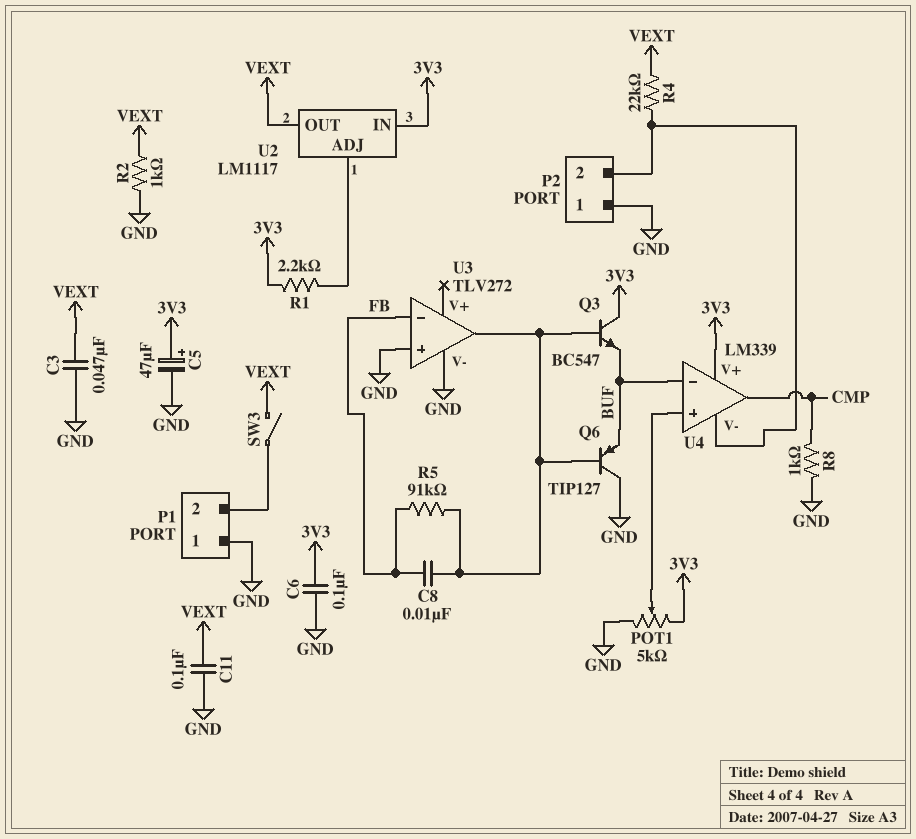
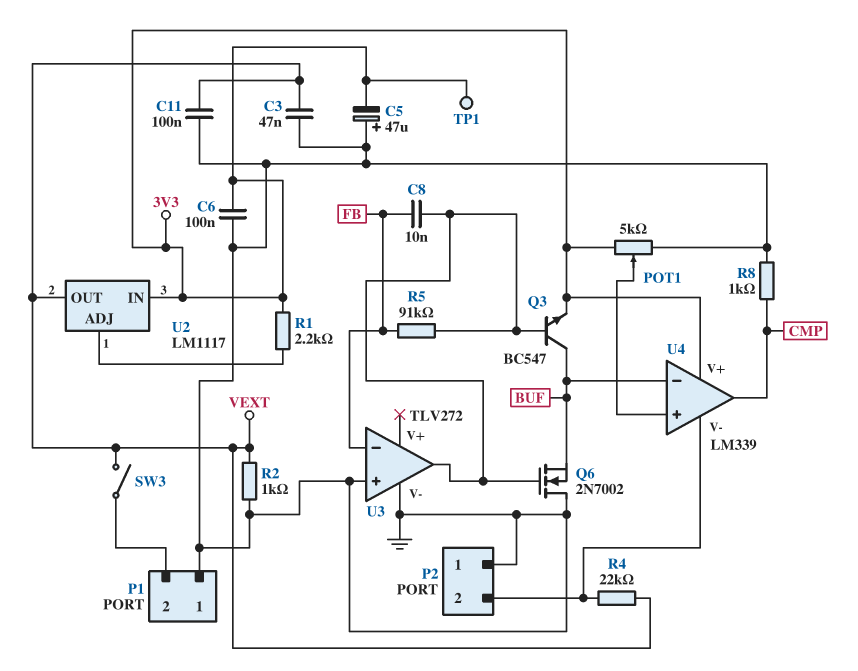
C5: 47uF (plus 3V3, minus GND) -> 47uF (plus GND, minus 3V3)
Q3: NPN BC547 (B U3/out, C 3V3, E BUF) -> NPN BC547 (B U3/out, C BUF, E 3V3)
Q6: PNP TIP127 (B U3/out, C GND, E BUF) -> NMOS 2N7002 (G U3/out, D GND, S BUF)
TP1: none -> test point (3V3)

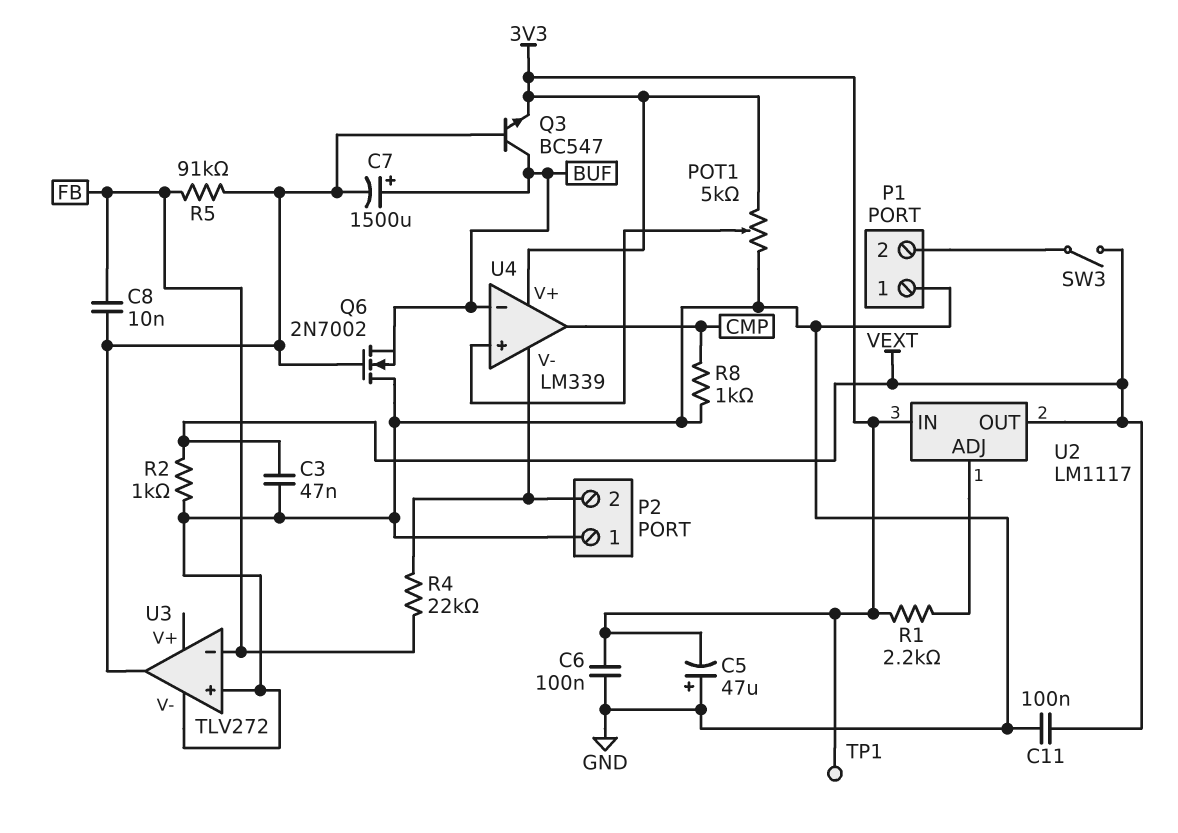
C7: none -> 1500uF (plus BUF, minus U3/out)
R4: 22k (P2/2, VEXT) -> 22k (FB, P2/2)

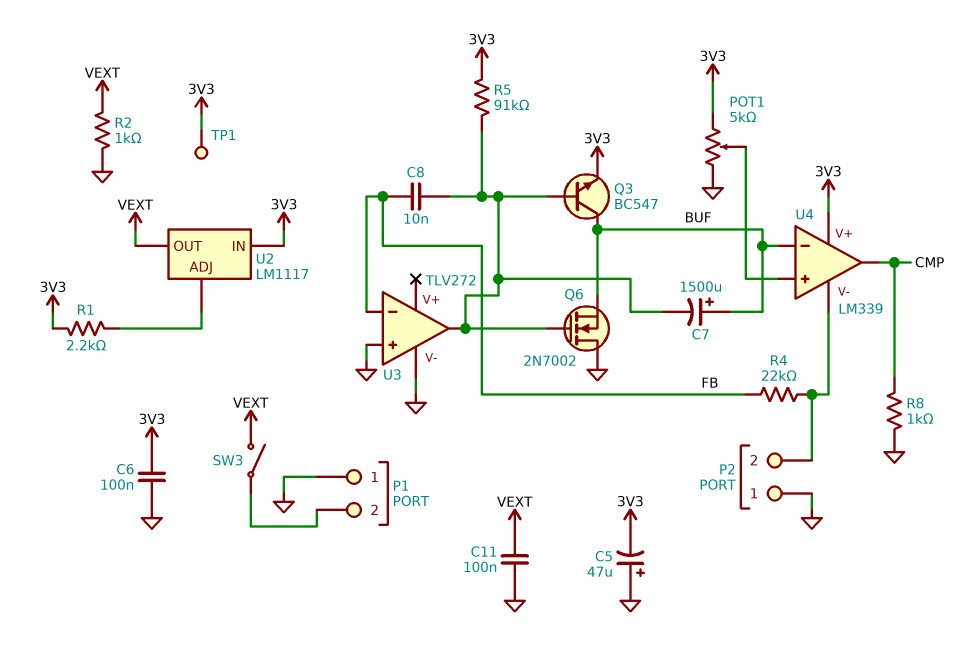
C3: 47nF (GND, VEXT) -> none
R5: 91k (FB, U3/out) -> 91k (3V3, U3/out)

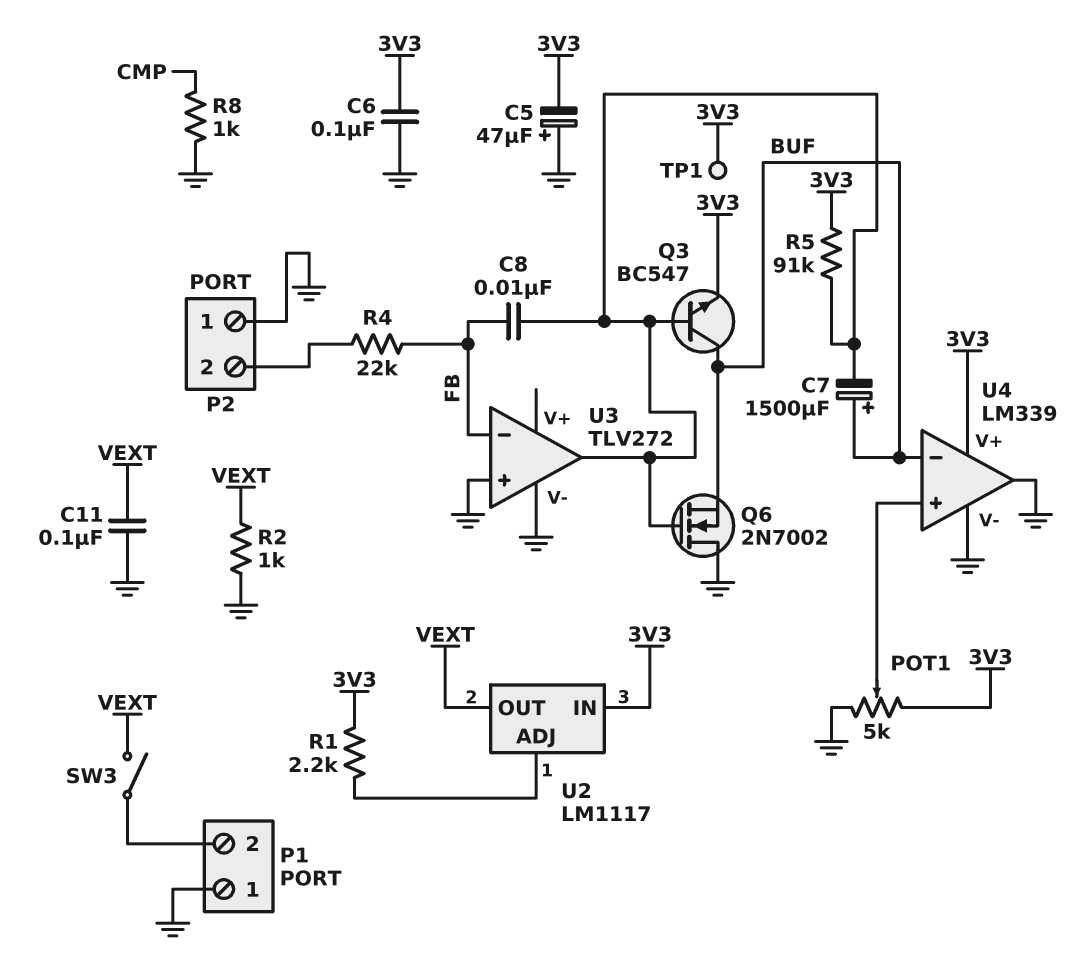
U4 pin V-: P2/2 -> GND
U4 pin out: CMP -> GND

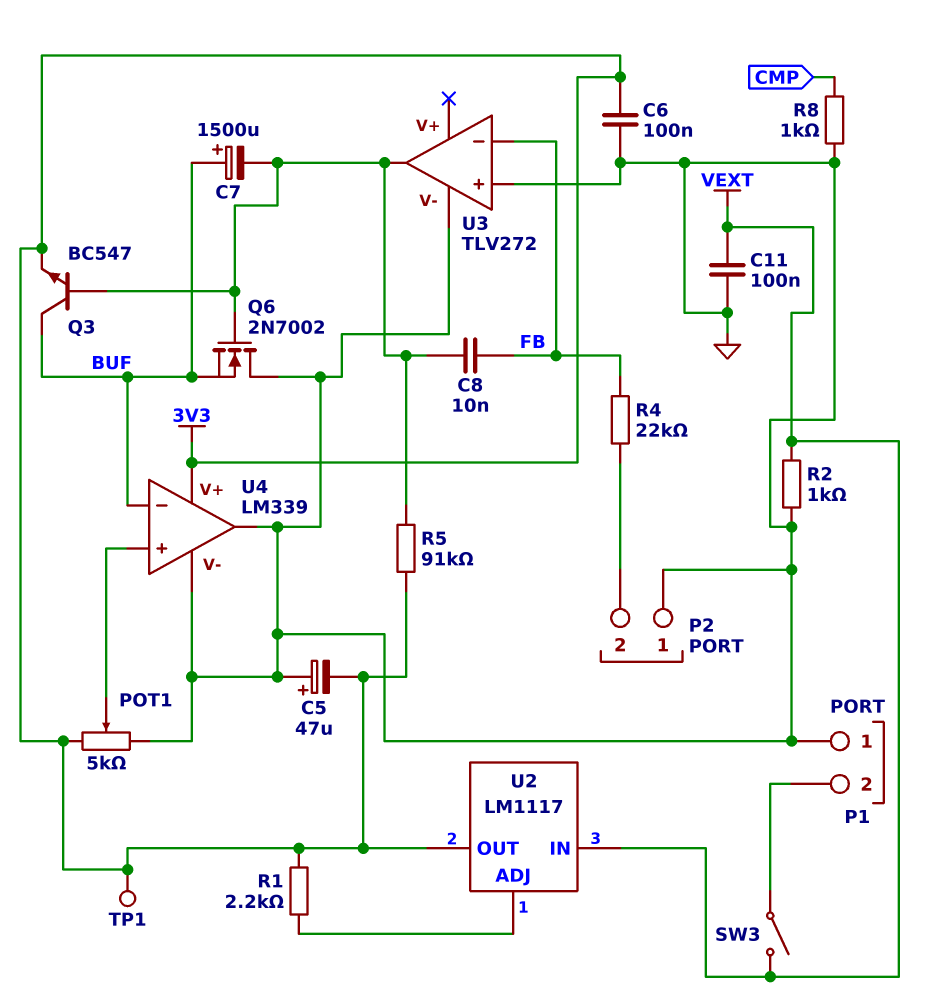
U2 pin IN: 3V3 -> VEXT
U2 pin OUT: VEXT -> 3V3

